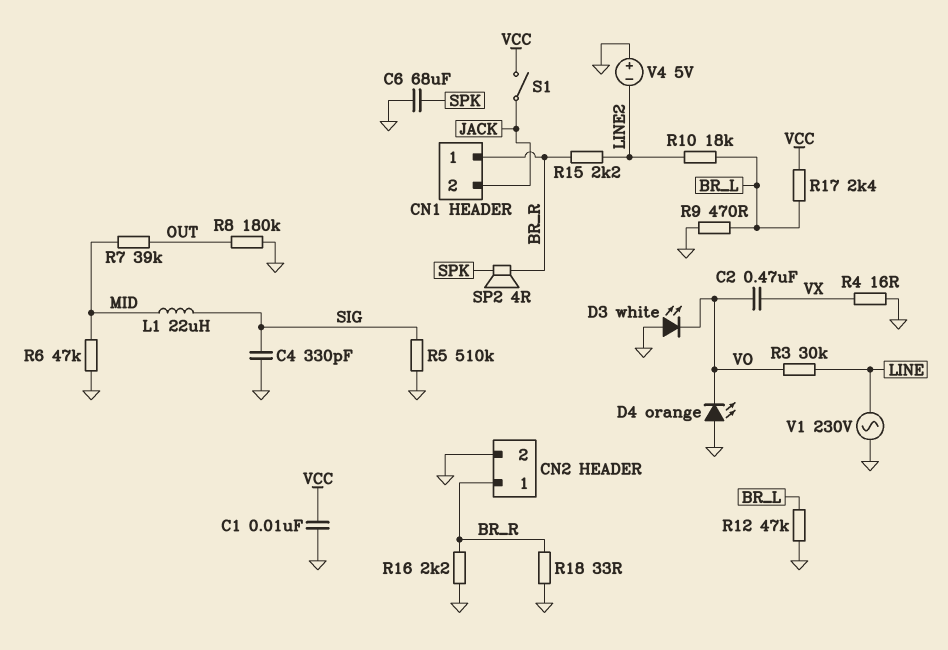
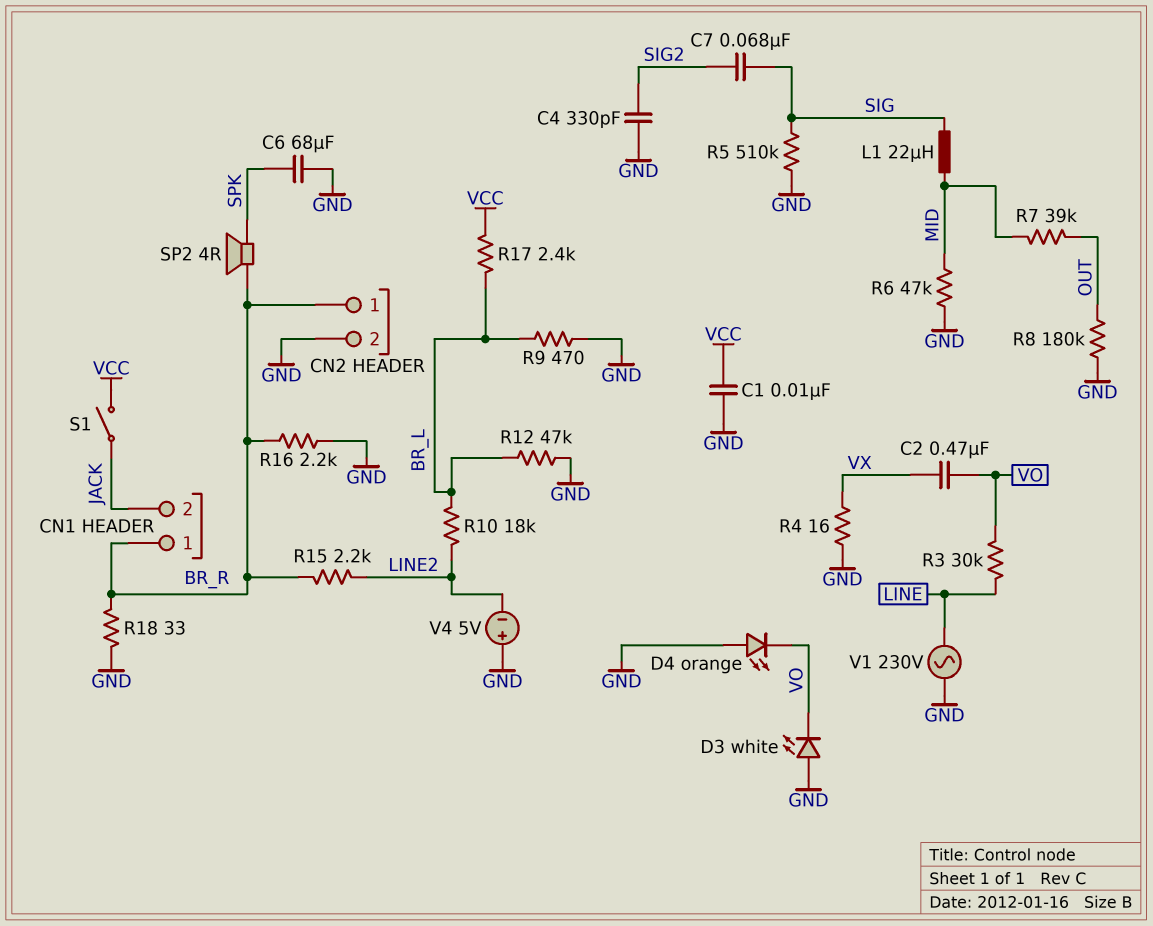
C4: 330pF (GND, SIG) -> 330pF (GND, SIG2)
C7: none -> 68nF (SIG, SIG2)

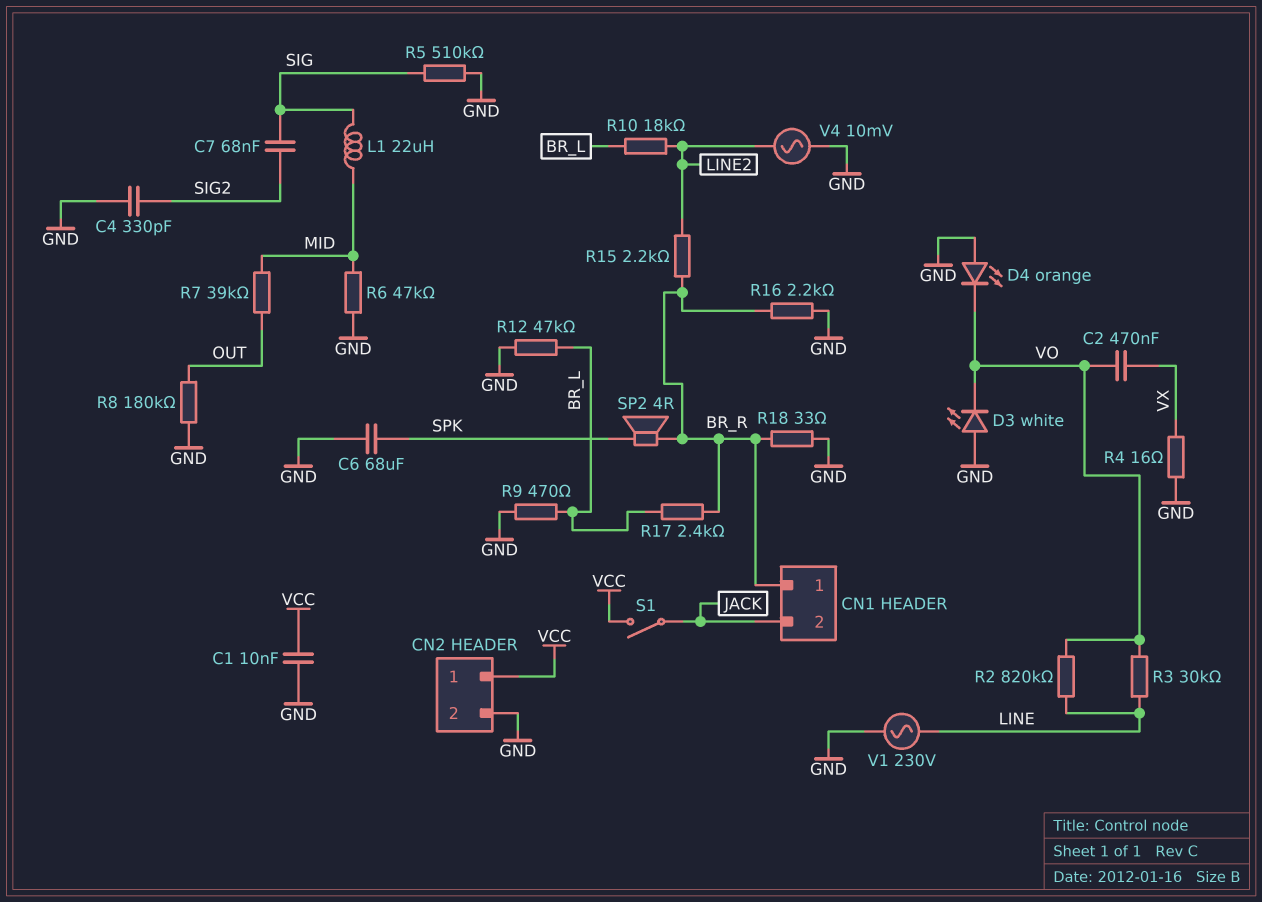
CN2 pin 1: BR_R -> VCC
R2: none -> 820k (LINE, VO)
R17: 2.4k (BR_L, VCC) -> 2.4k (BR_L, BR_R)
V4: 5V (plus GND, minus LINE2) -> AC 10mV (GND, LINE2)

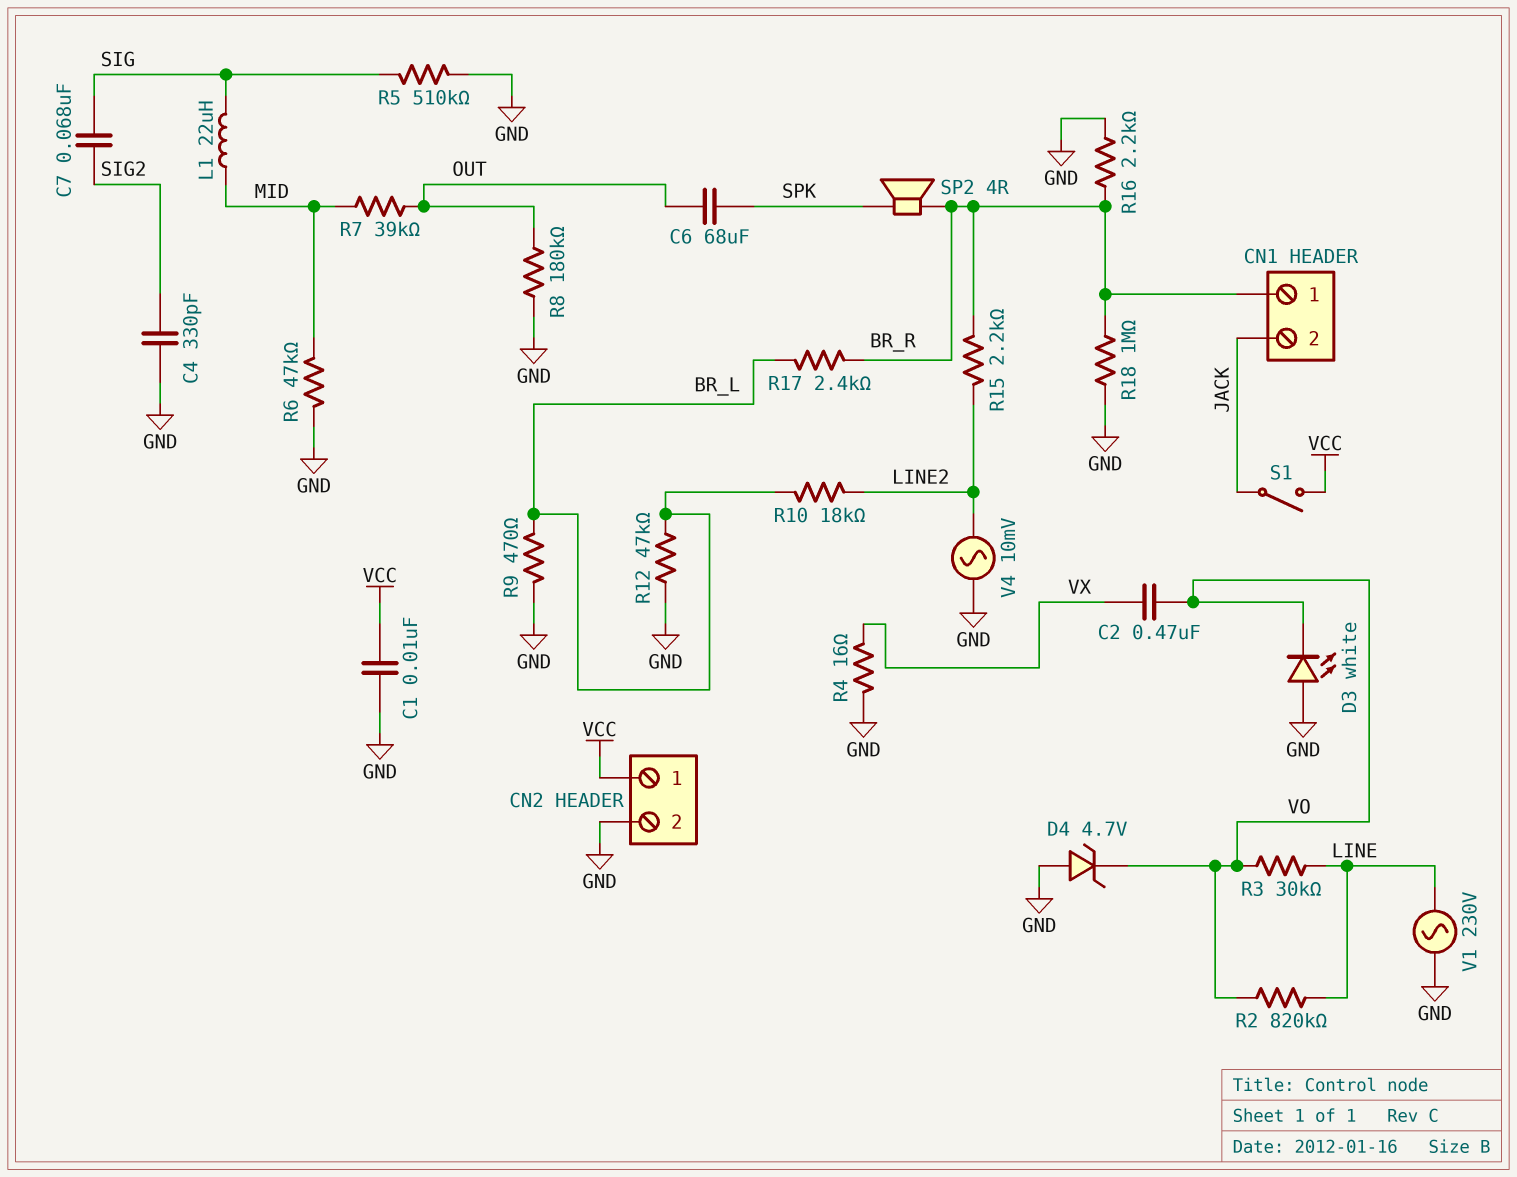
C6: 68uF (GND, SPK) -> 68uF (OUT, SPK)
D4: LED orange (A GND, K VO) -> zener 4.7V (A GND, K VO)
R18: 33 (BR_R, GND) -> 1M (BR_R, GND)

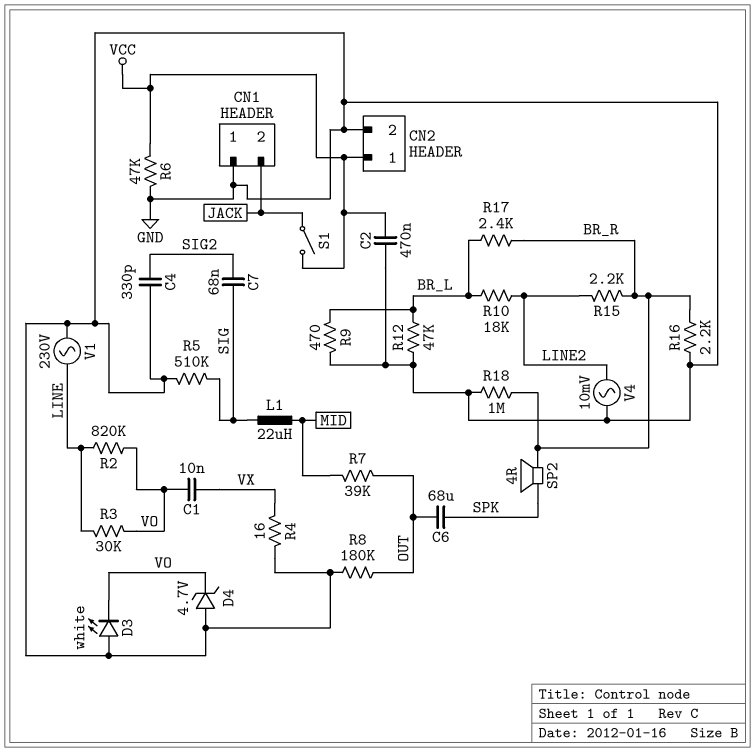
C1: 10nF (GND, VCC) -> 10nF (VO, VX)
C2: 470nF (VO, VX) -> 470nF (GND, VCC)
CN1 pin 1: BR_R -> GND
R6: 47k (GND, MID) -> 47k (GND, VCC)

